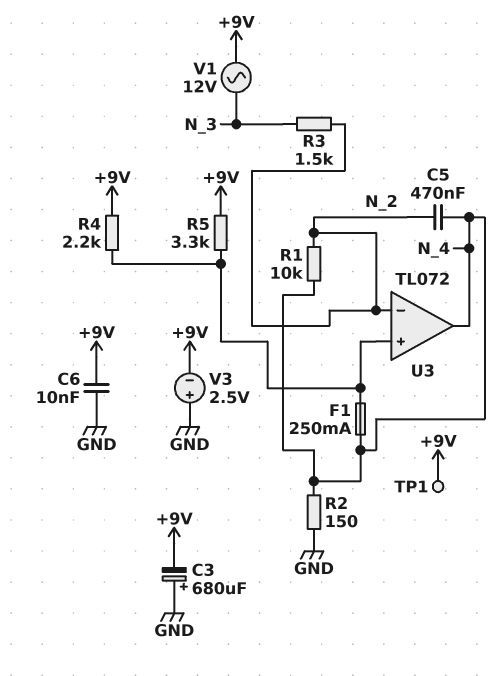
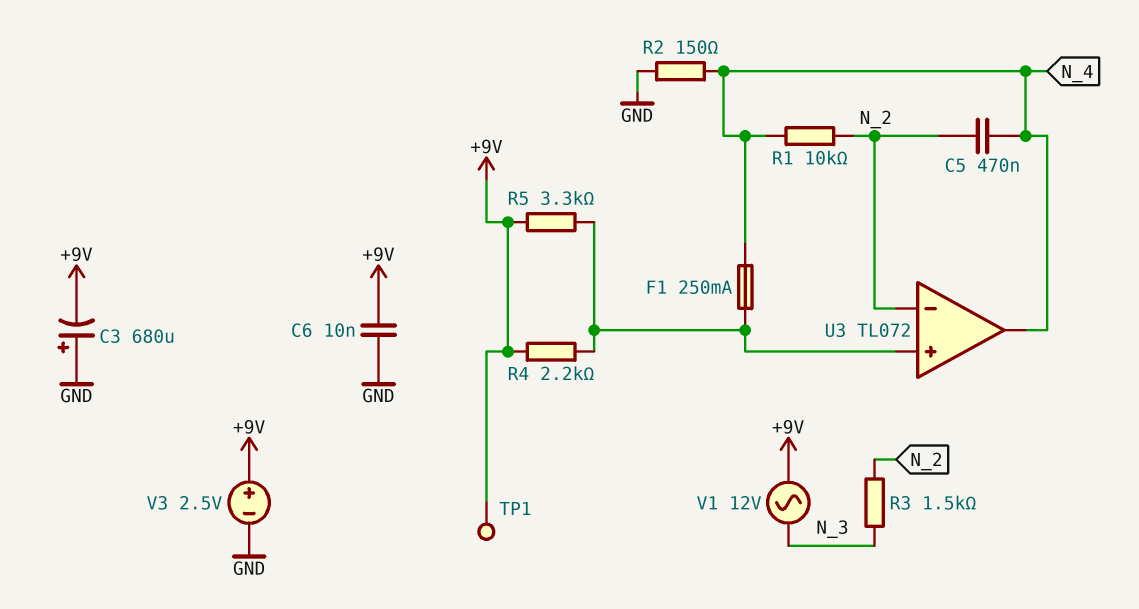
V3: 2.5V (plus GND, minus +9V) -> 2.5V (plus +9V, minus GND)

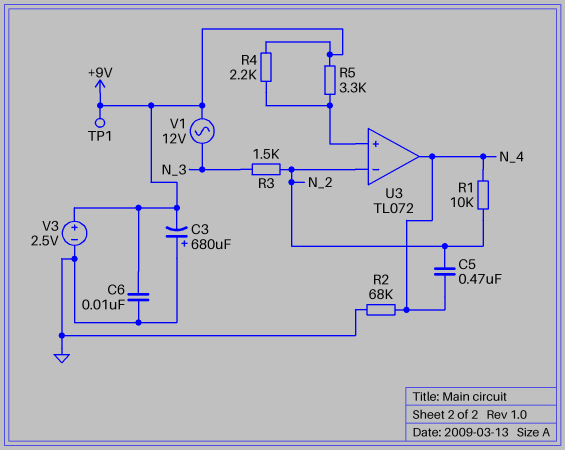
F1: 250mA (N_4, U3/in+) -> none
R2: 150 (GND, N_4) -> 68k (GND, N_4)

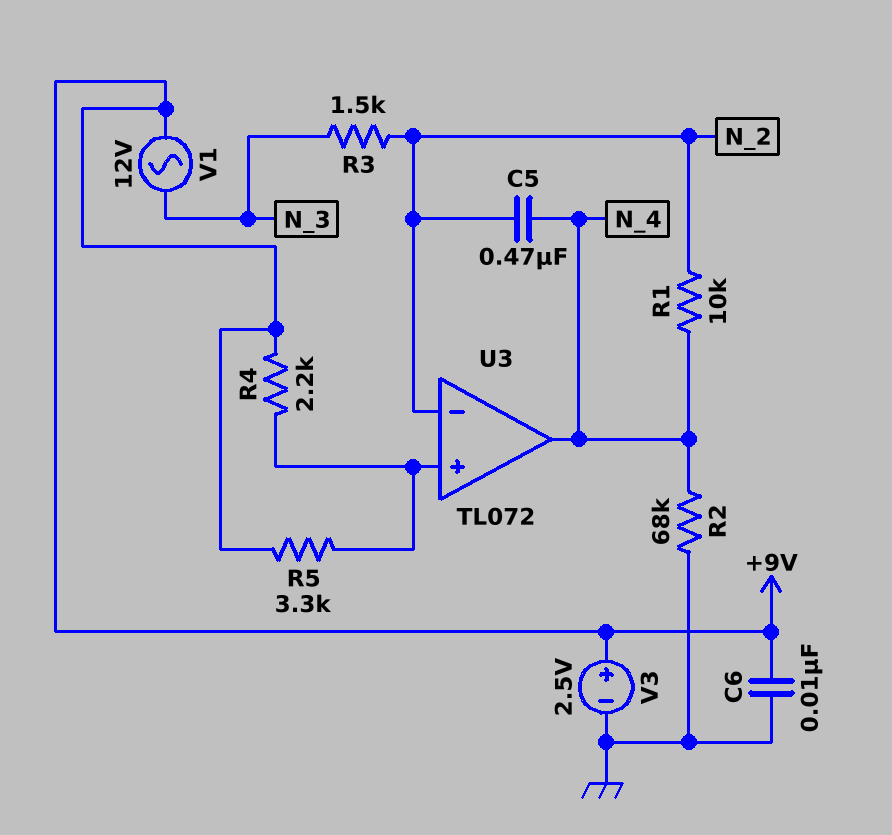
C3: 680uF (plus GND, minus +9V) -> none
TP1: test point (+9V) -> none

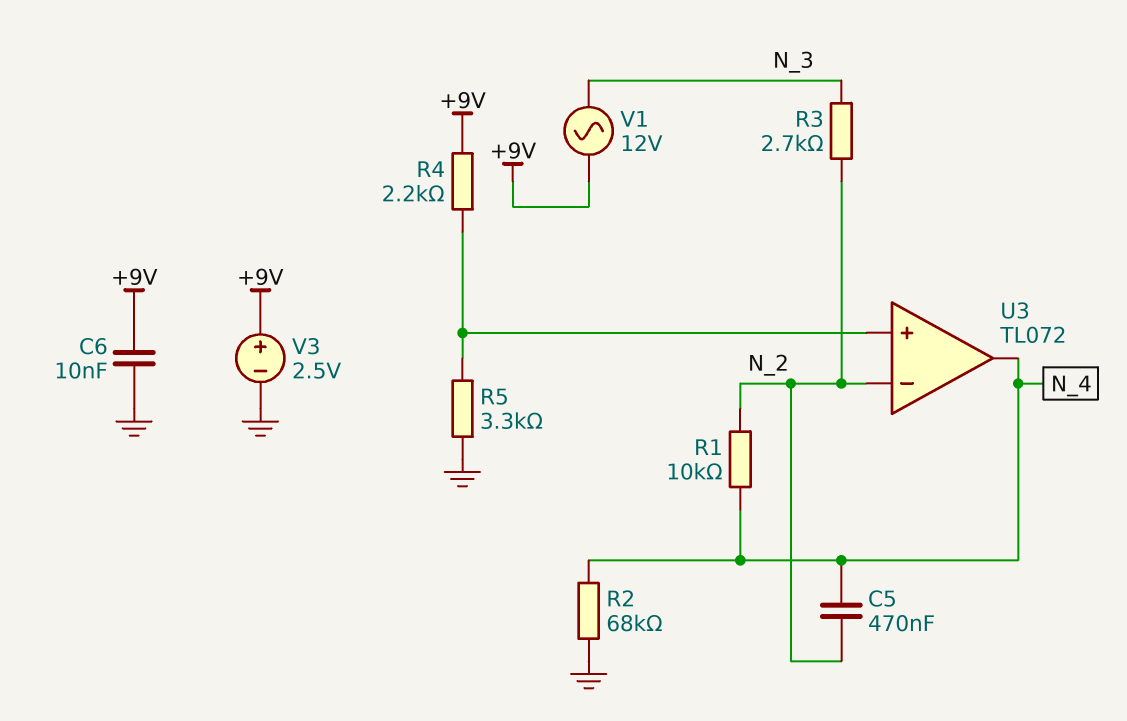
R3: 1.5k (N_2, N_3) -> 2.7k (N_2, N_3)
R5: 3.3k (+9V, U3/in+) -> 3.3k (GND, U3/in+)

